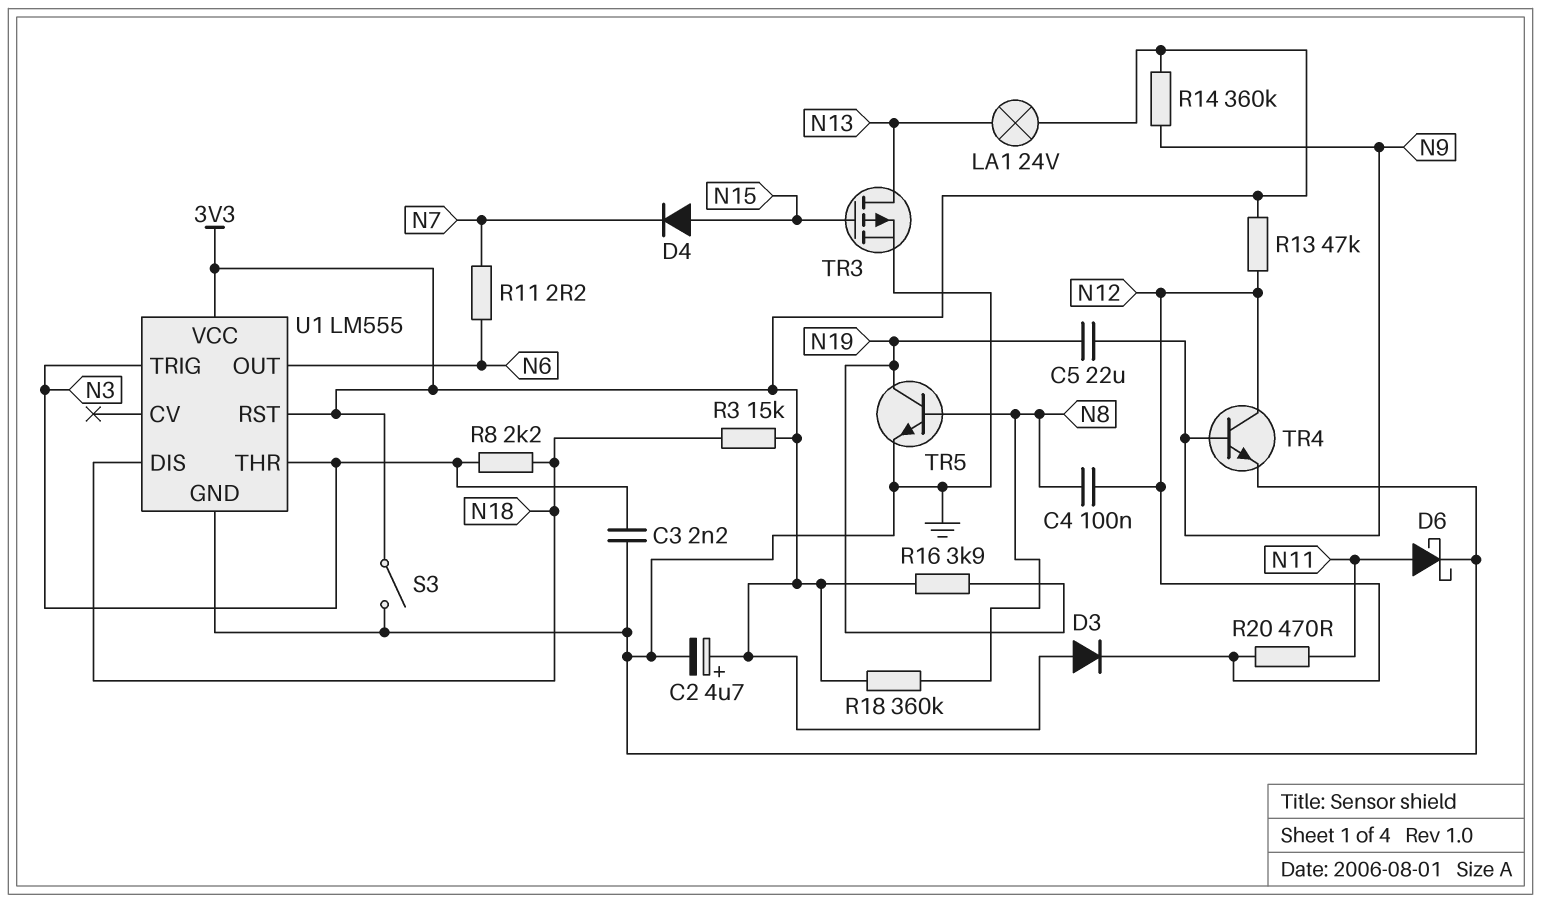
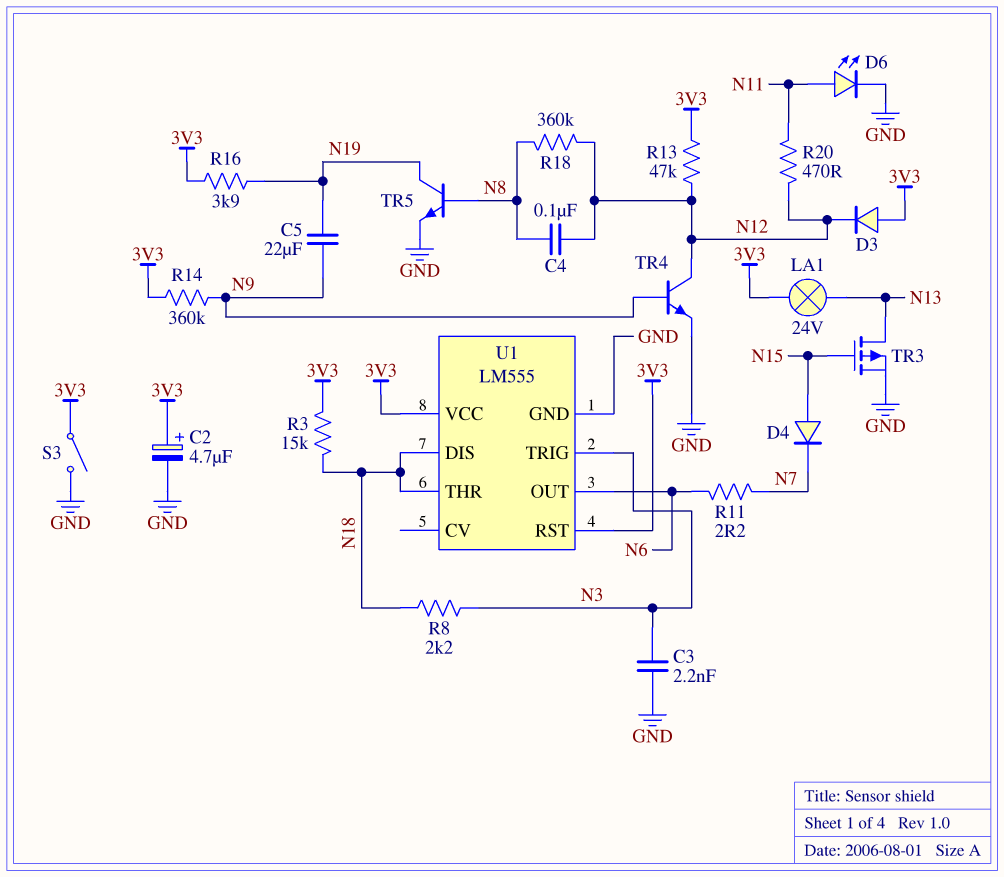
D6: schottky (A N11, K GND) -> LED (A N11, K GND)
R18: 360k (3V3, N8) -> 360k (N8, N12)
U1 pin THR: N3 -> N18

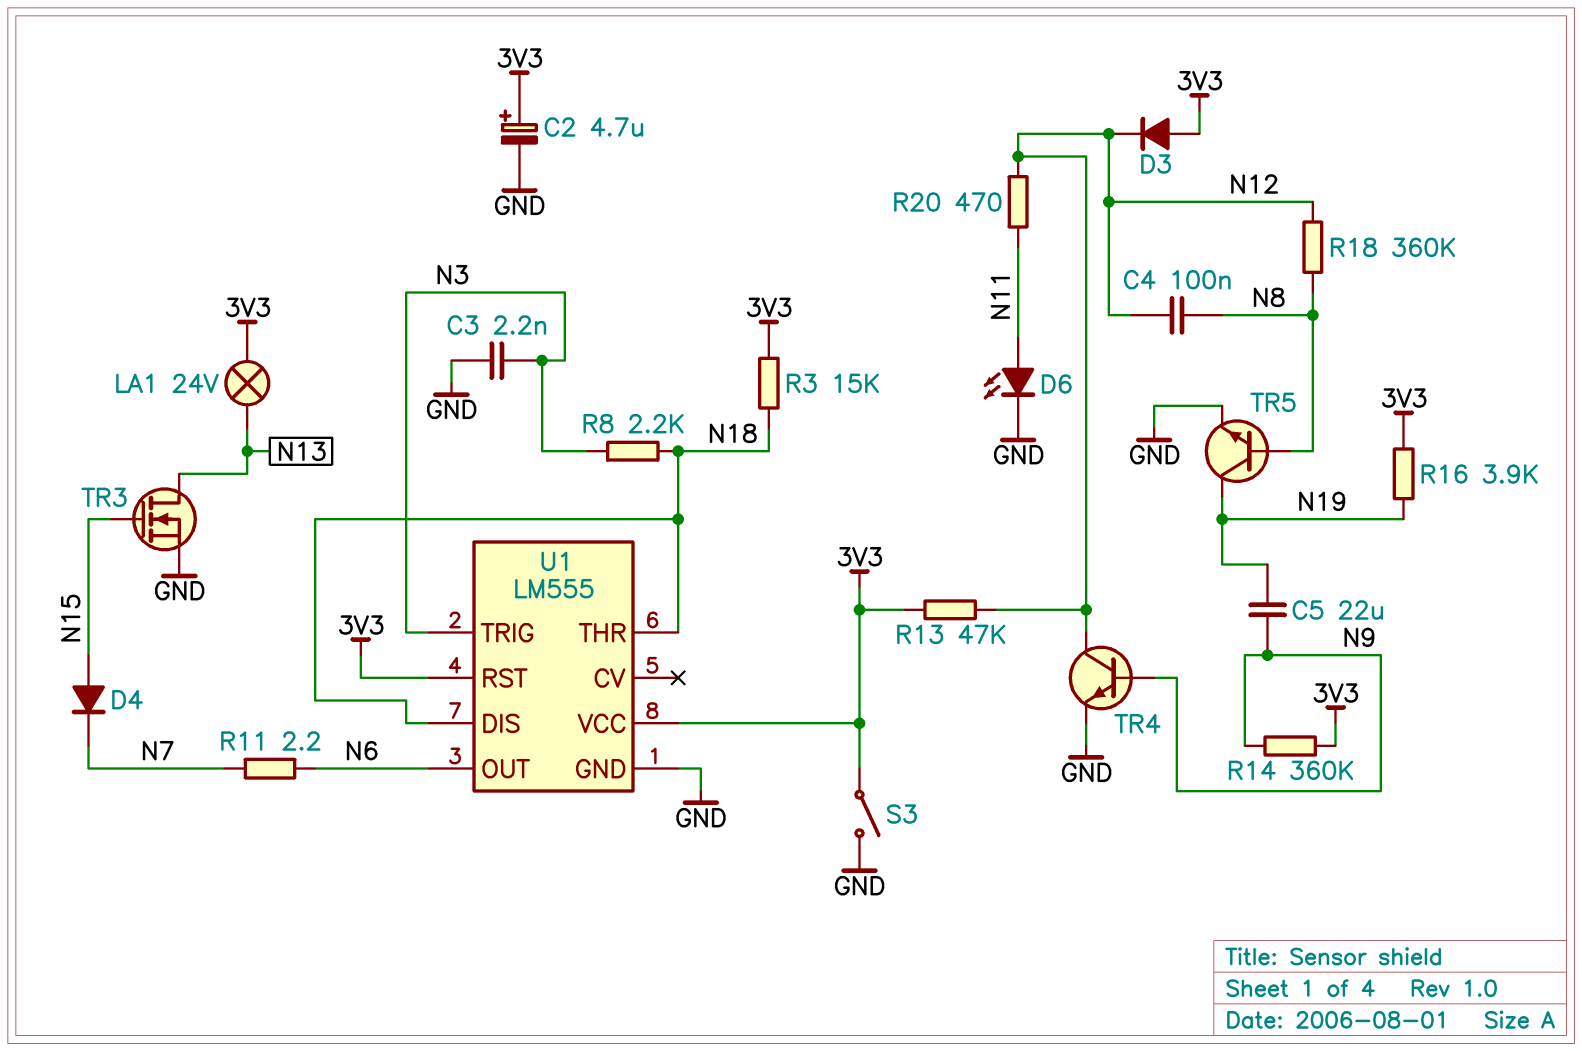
TR3: PMOS (G N15, D N13, S GND) -> NMOS (G N15, D N13, S GND)

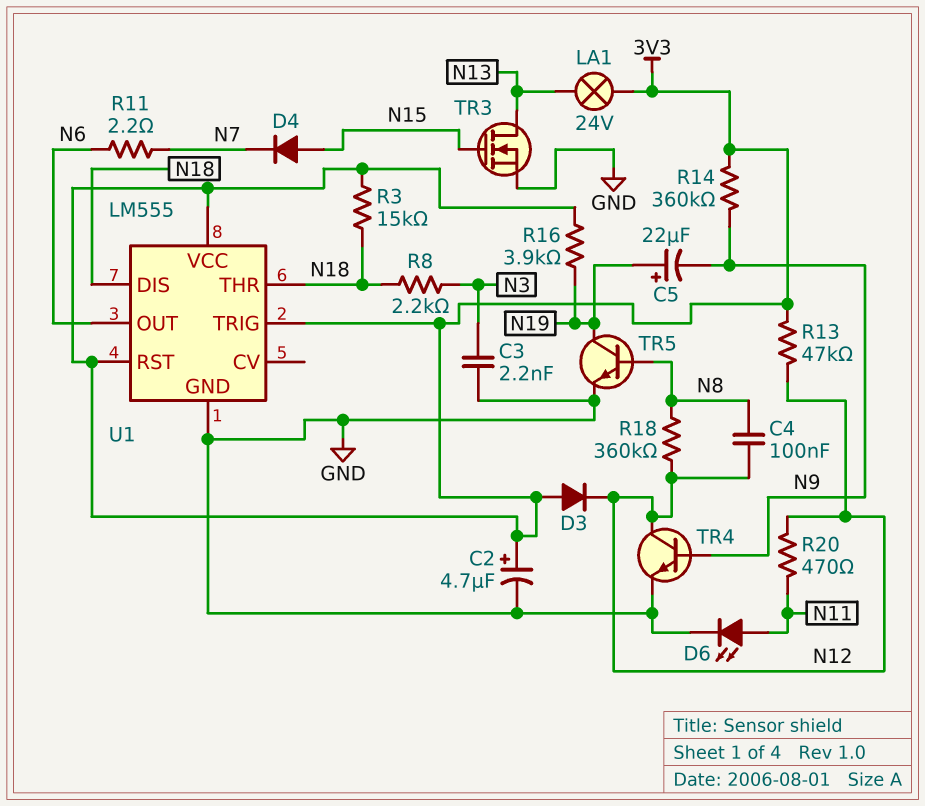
C5: 22uF (N9, N19) -> 22uF (plus N19, minus N9)
S3: switch (3V3, GND) -> none
U1 pin TRIG: N3 -> 3V3

